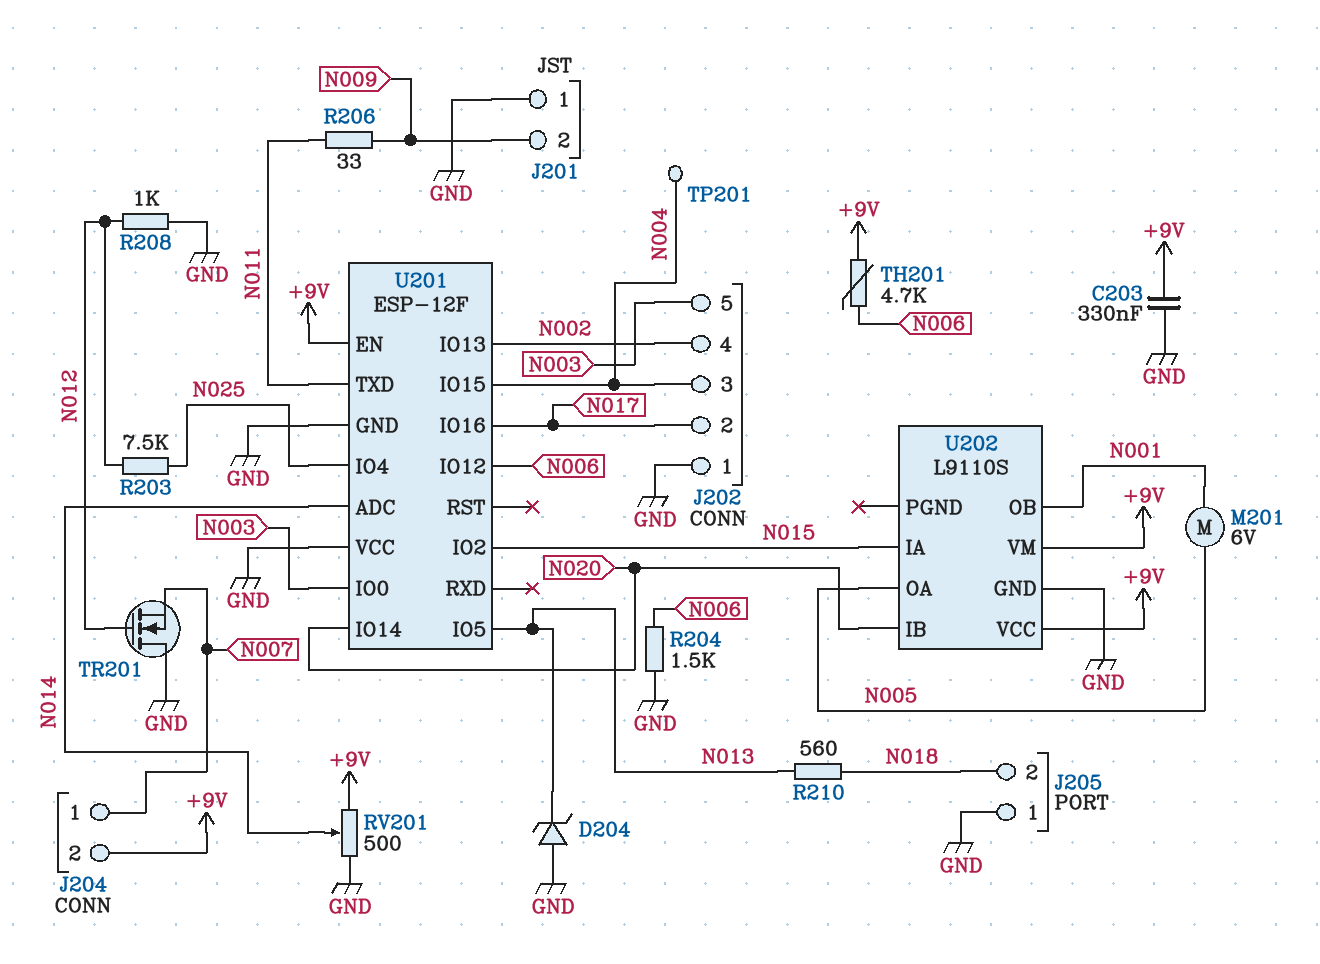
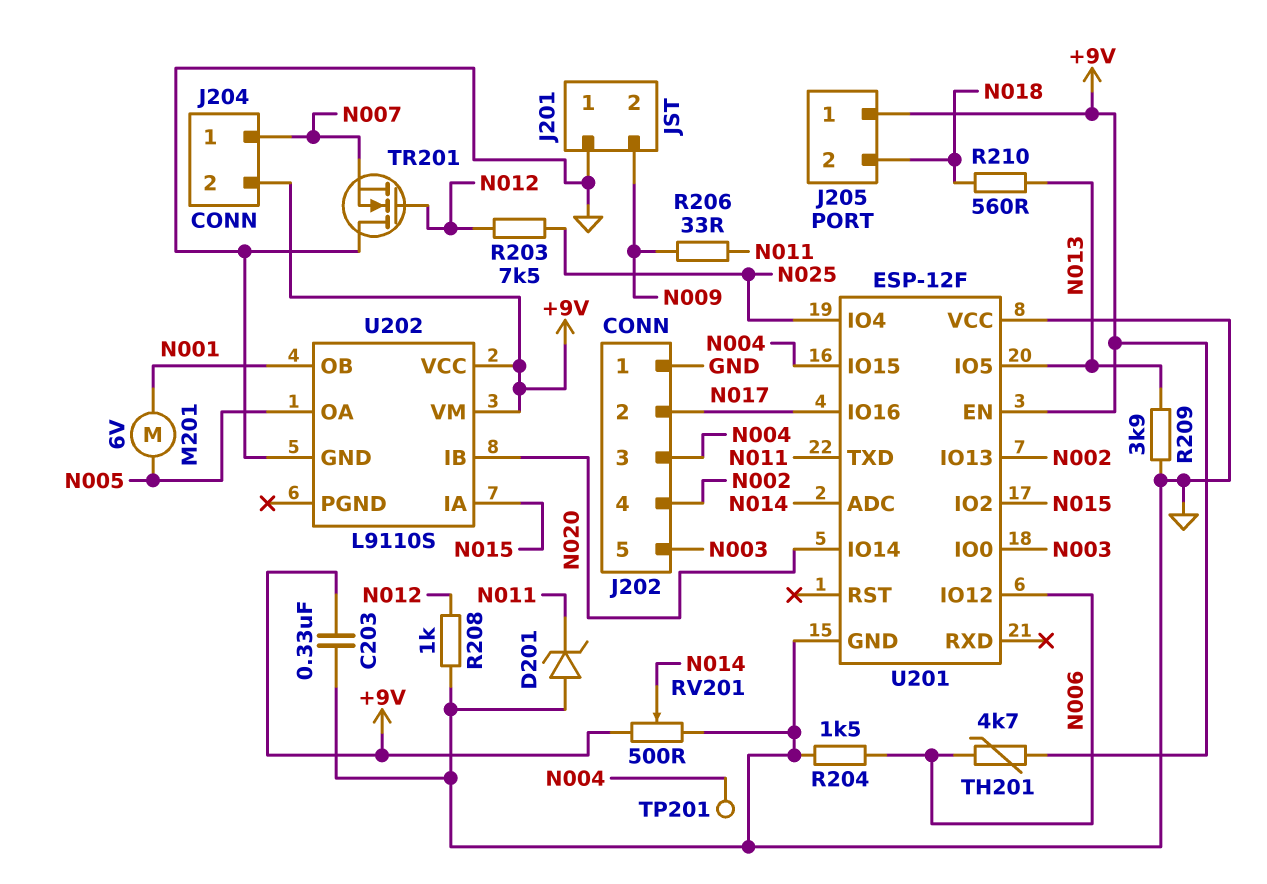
D201: none -> zener (A GND, K N011)
D204: zener (A GND, K N013) -> none
J205 pin 1: GND -> +9V
R209: none -> 3.9k (GND, N013)

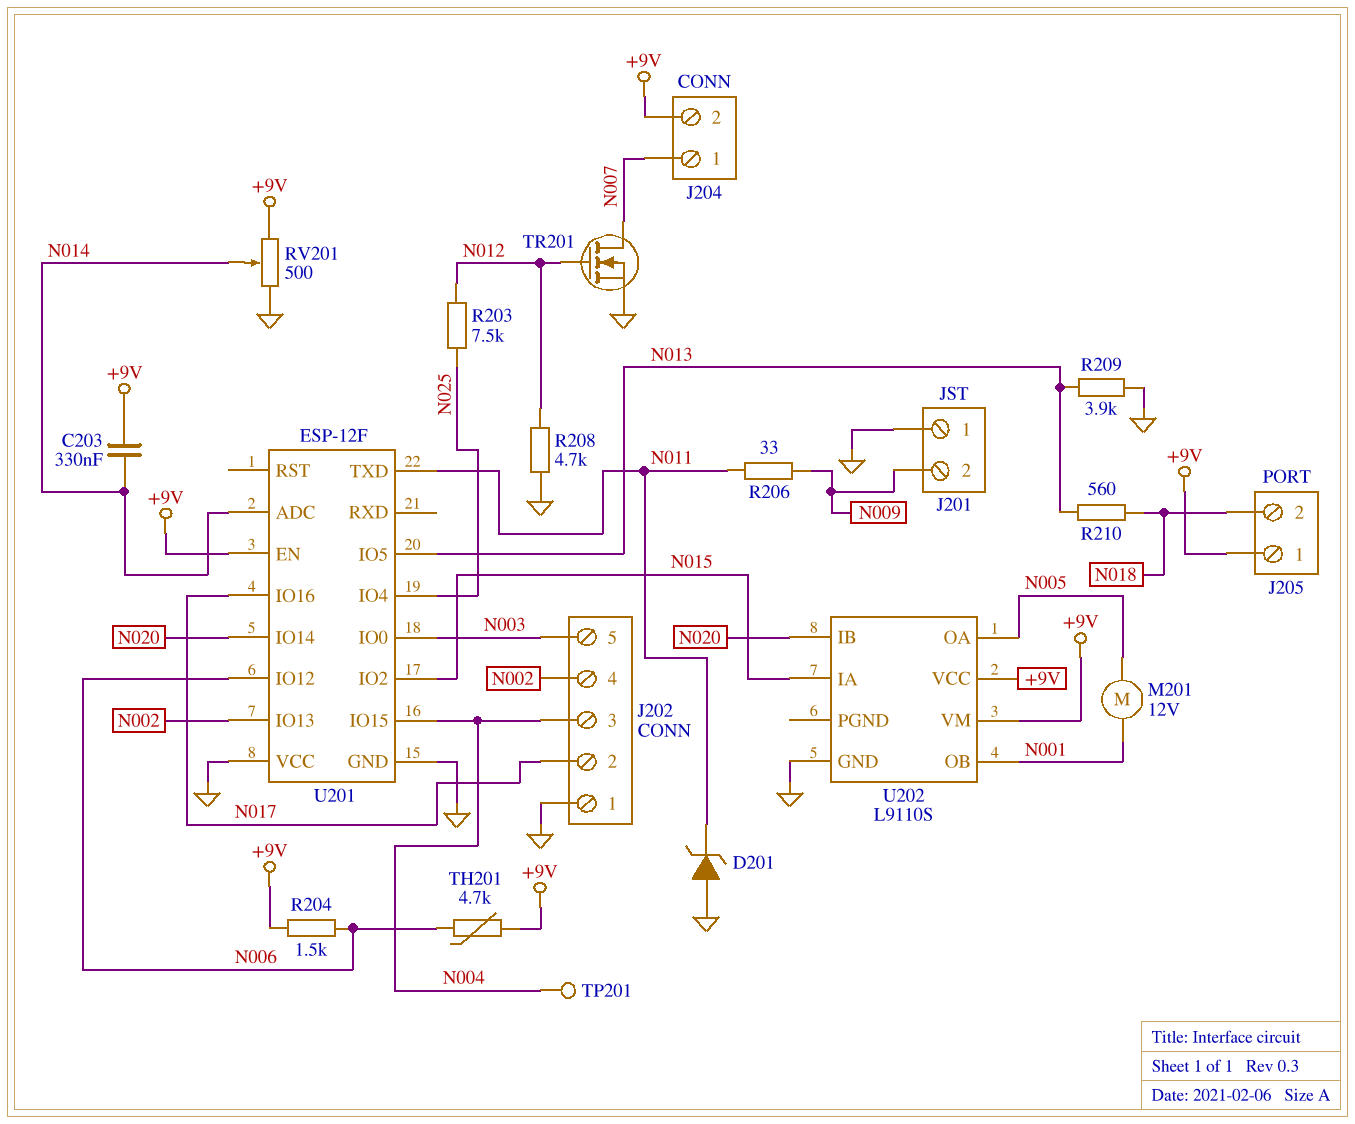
C203: 330nF (+9V, GND) -> 330nF (+9V, N014)
M201: motor 6V (N001, N005) -> motor 12V (N001, N005)
R204: 1.5k (GND, N006) -> 1.5k (+9V, N006)
R208: 1k (GND, N012) -> 4.7k (GND, N012)
TR201: NMOS (G N012, D GND, S N007) -> NMOS (G N012, D N007, S GND)

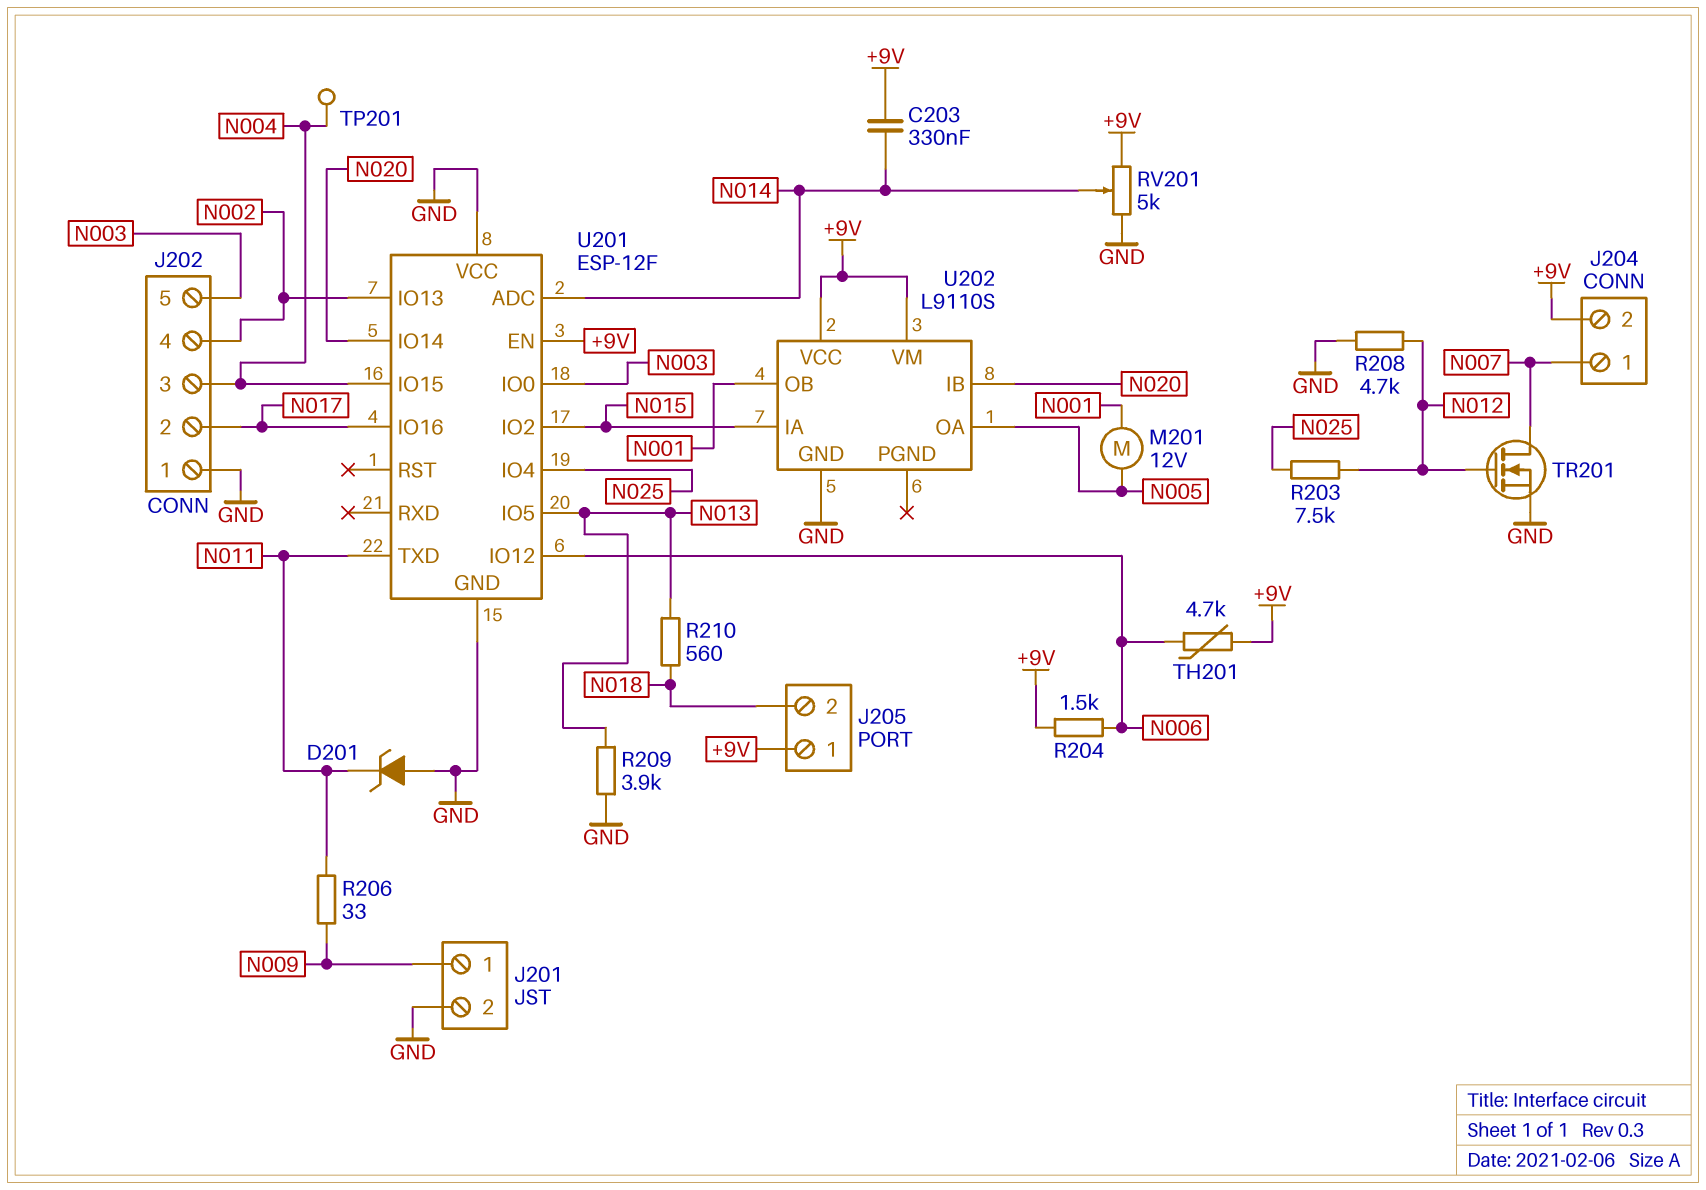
J201 pin 1: GND -> N009
J201 pin 2: N009 -> GND
RV201: 500 (+9V, GND, wiper N014) -> 5k (+9V, GND, wiper N014)

